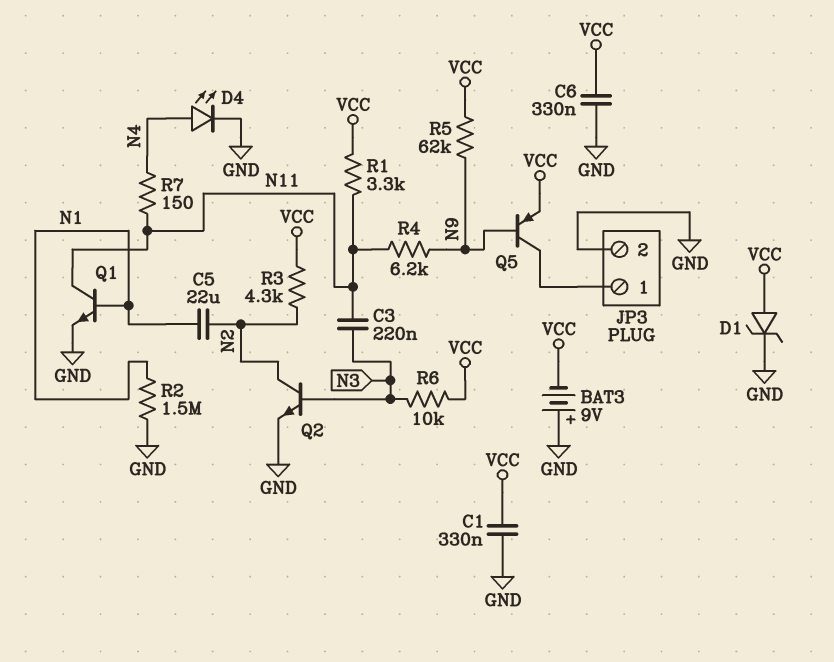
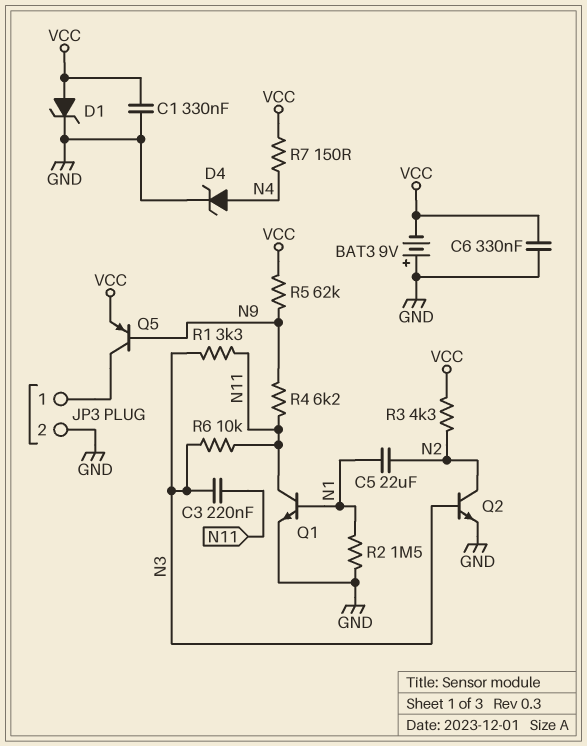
D4: LED (A N4, K GND) -> zener (A N4, K GND)
R1: 3.3k (N11, VCC) -> 3.3k (N3, N11)
R6: 10k (N3, VCC) -> 10k (N3, N11)
R7: 150 (N4, N11) -> 150 (N4, VCC)

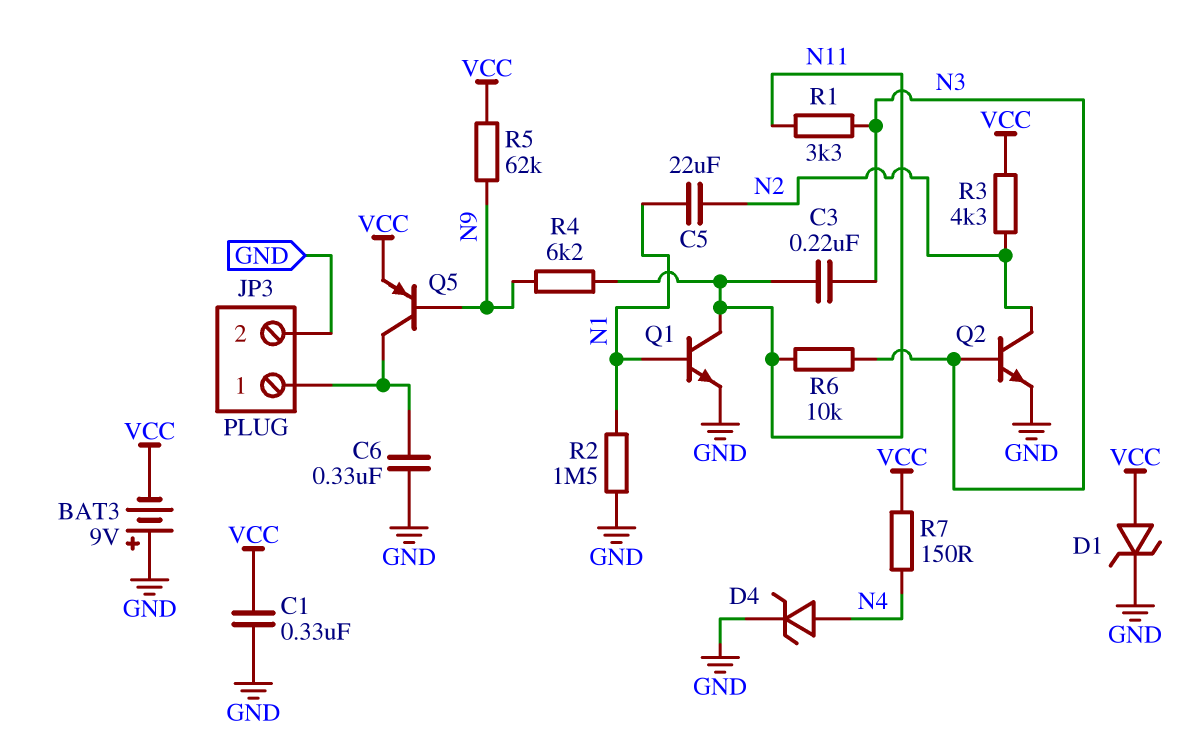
C6: 330nF (GND, VCC) -> 330nF (GND, JP3/1)

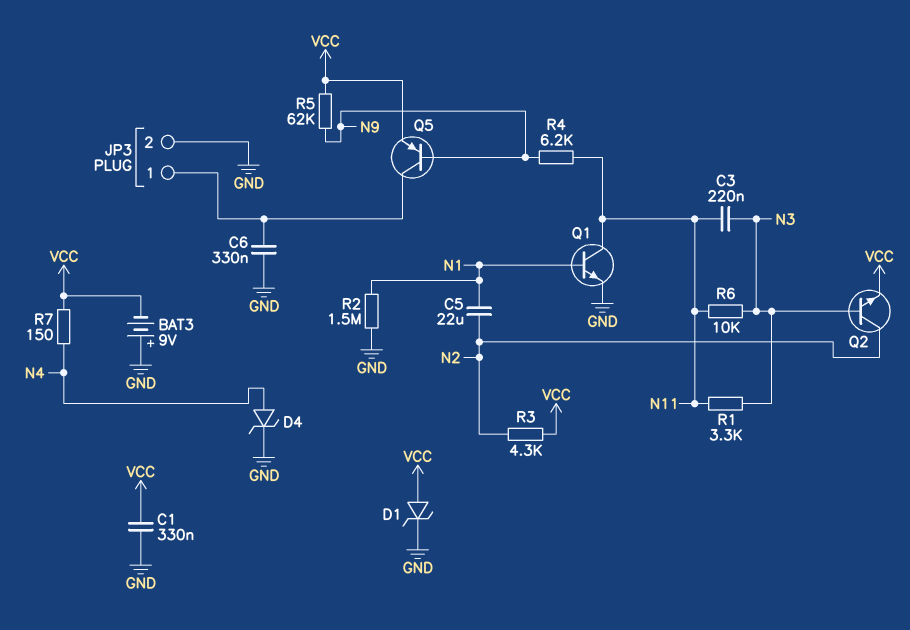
Q2: NPN (B N3, C N2, E GND) -> NPN (B N3, C N2, E VCC)

